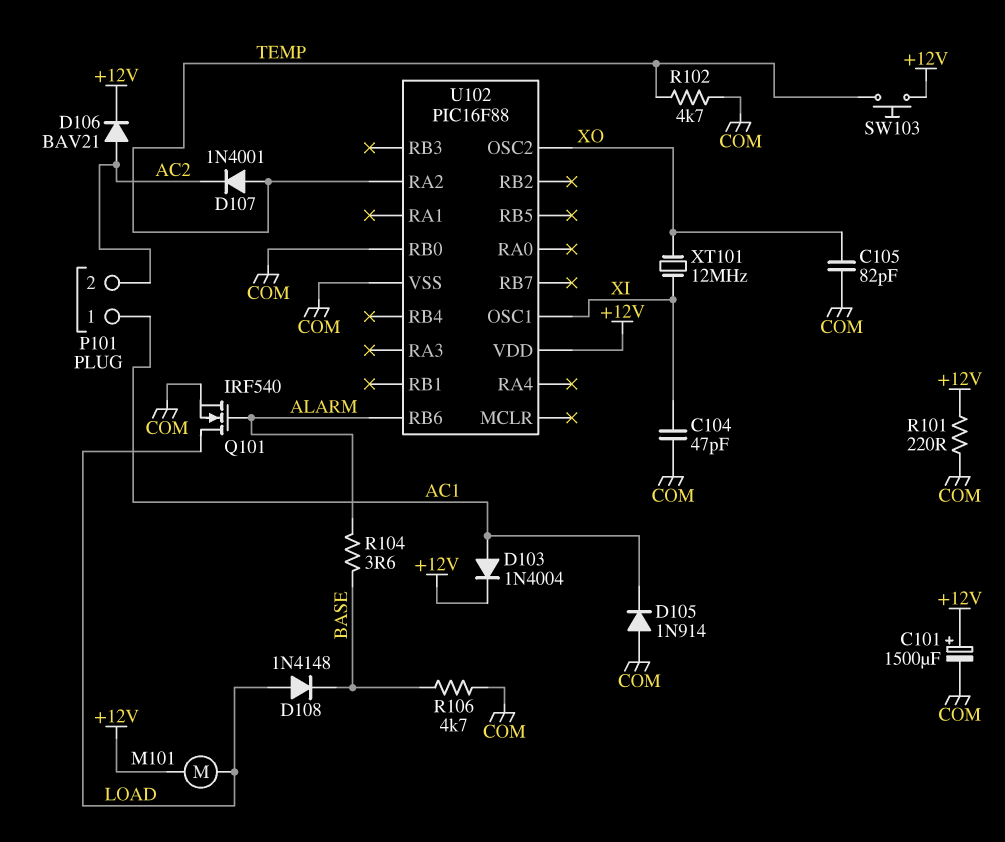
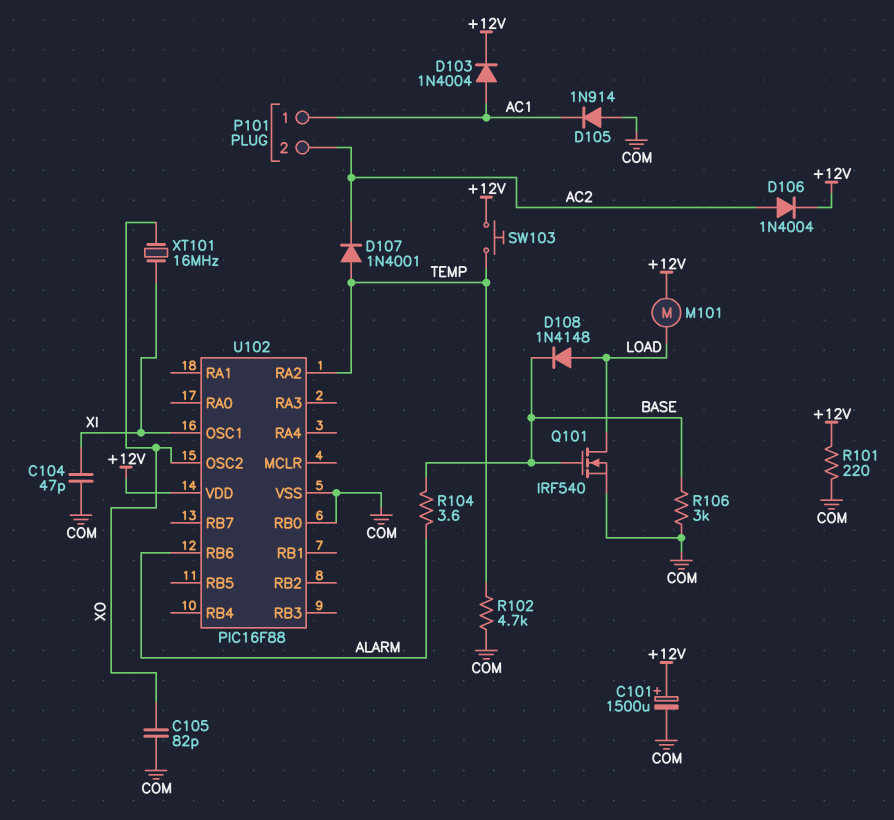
D106: diode BAV21 (A AC2, K +12V) -> diode 1N4004 (A AC2, K +12V)
Q101: NMOS IRF540 (G ALARM, D LOAD, S COM) -> NMOS IRF540 (G BASE, D LOAD, S COM)
R106: 4.7k (BASE, COM) -> 3k (BASE, COM)
XT101: 12MHz (XI, XO) -> 16MHz (XI, XO)

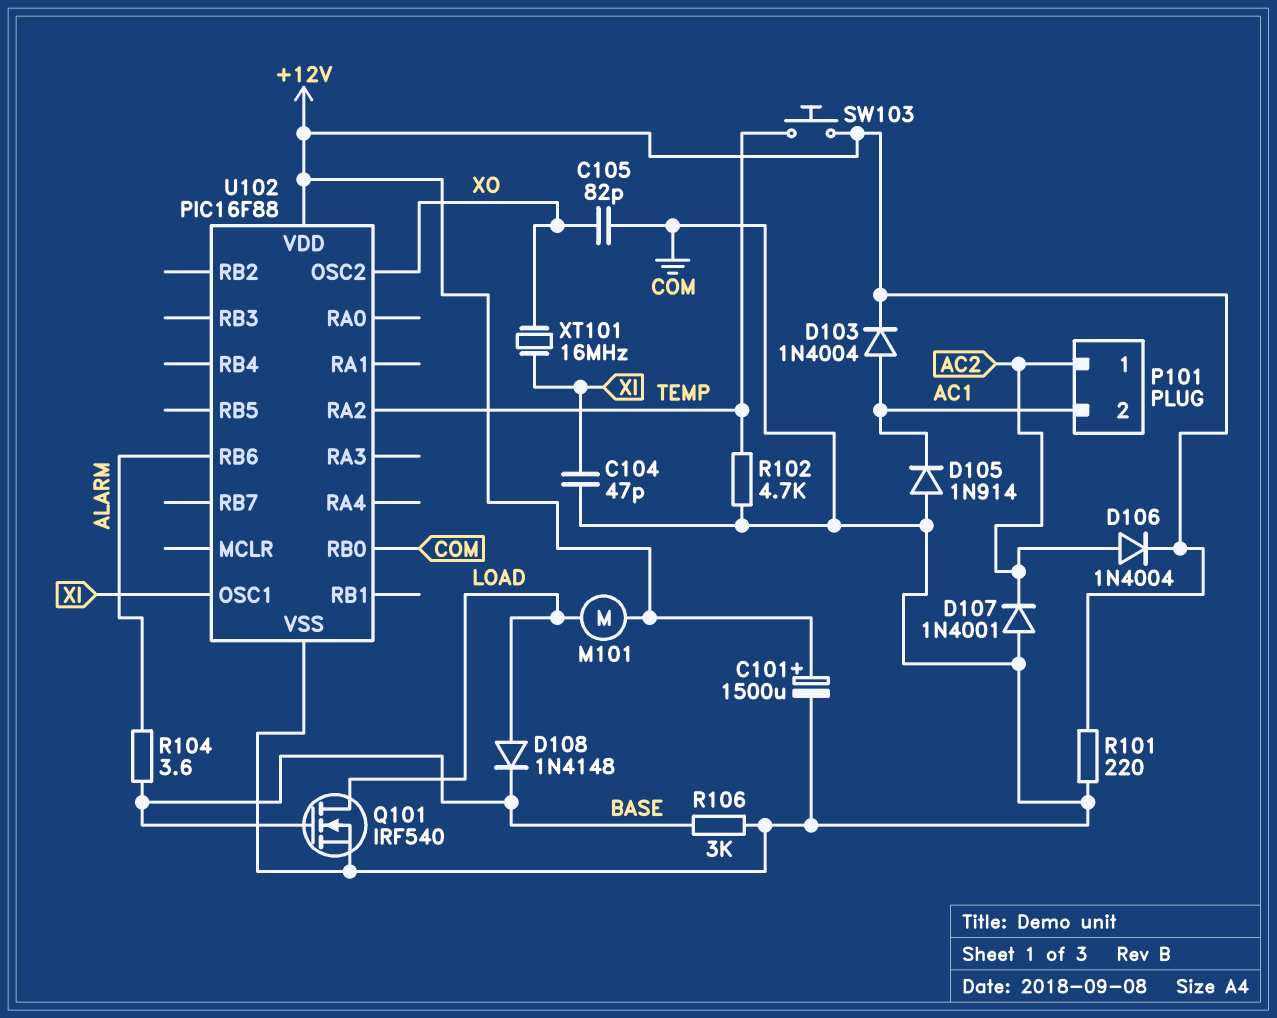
D107: diode 1N4001 (A TEMP, K AC2) -> diode 1N4001 (A COM, K AC2)
P101 pin 1: AC1 -> AC2
P101 pin 2: AC2 -> AC1

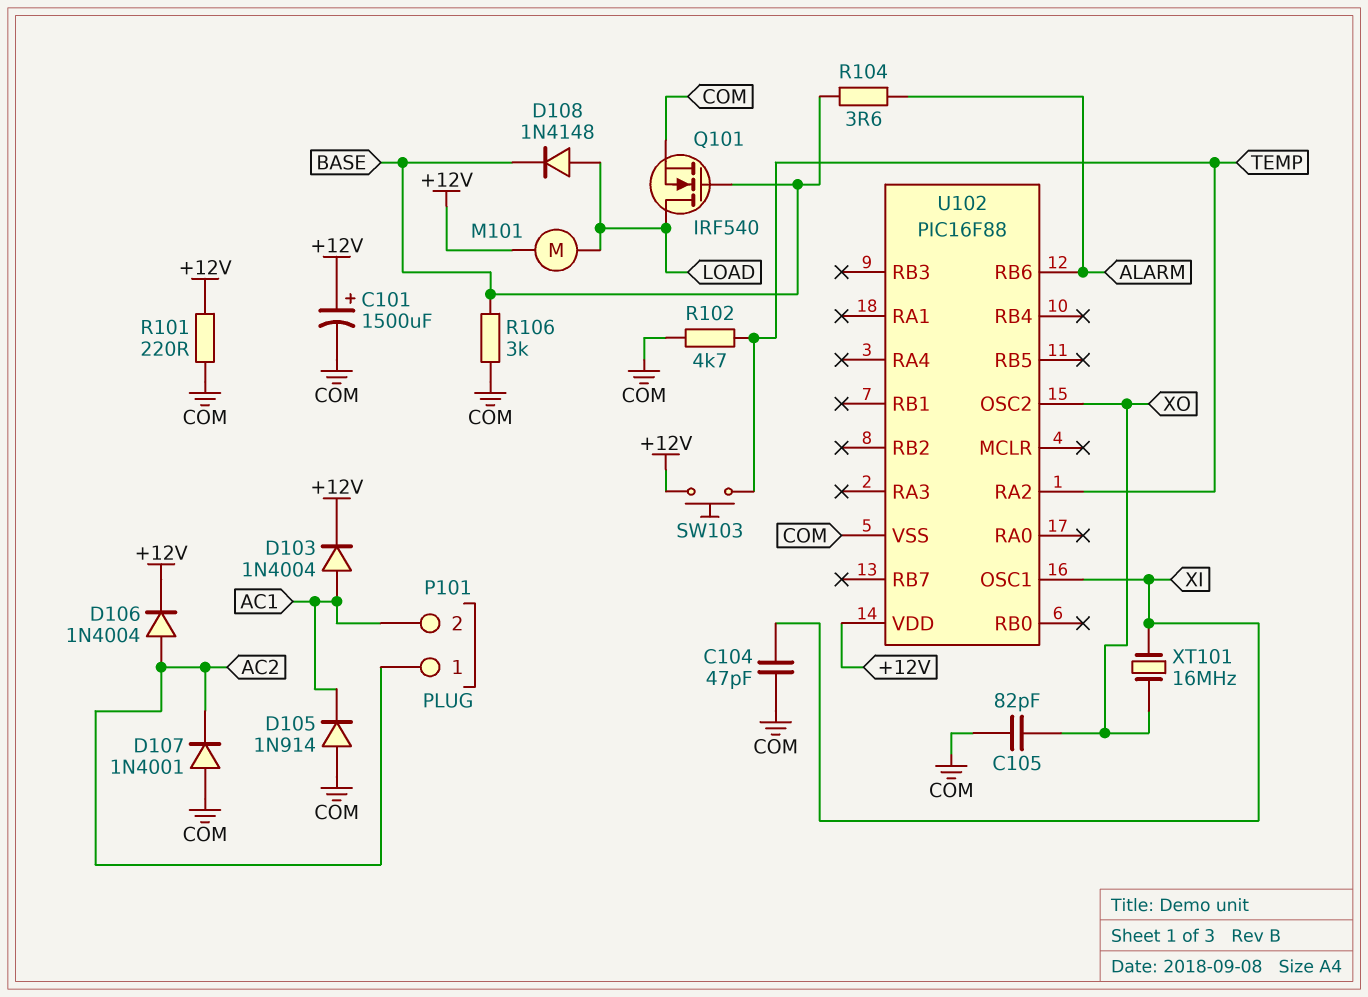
U102 pin RB0: COM -> none

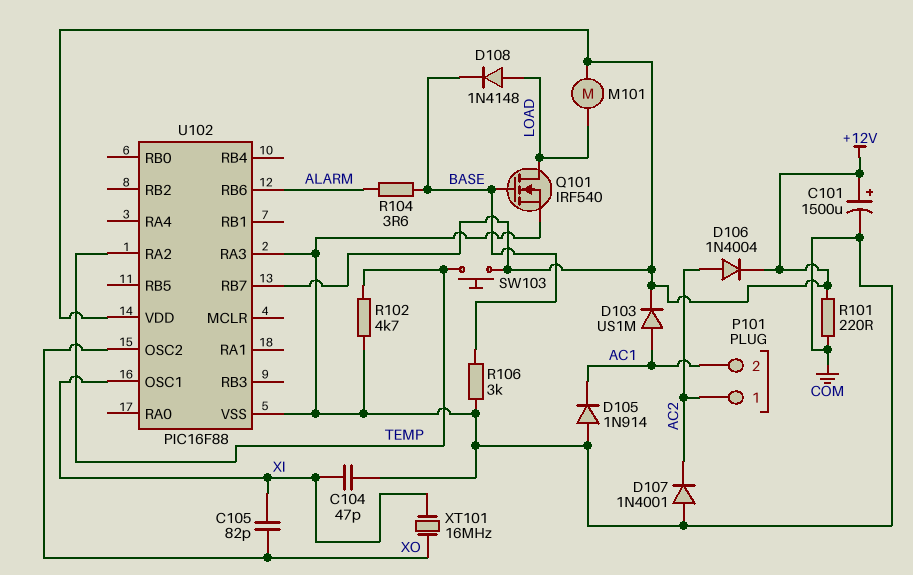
C105: 82pF (COM, XO) -> 82pF (XI, XO)
D103: diode 1N4004 (A AC1, K +12V) -> diode US1M (A AC1, K +12V)
U102 pin RA3: none -> COM
U102 pin RB7: none -> +12V

